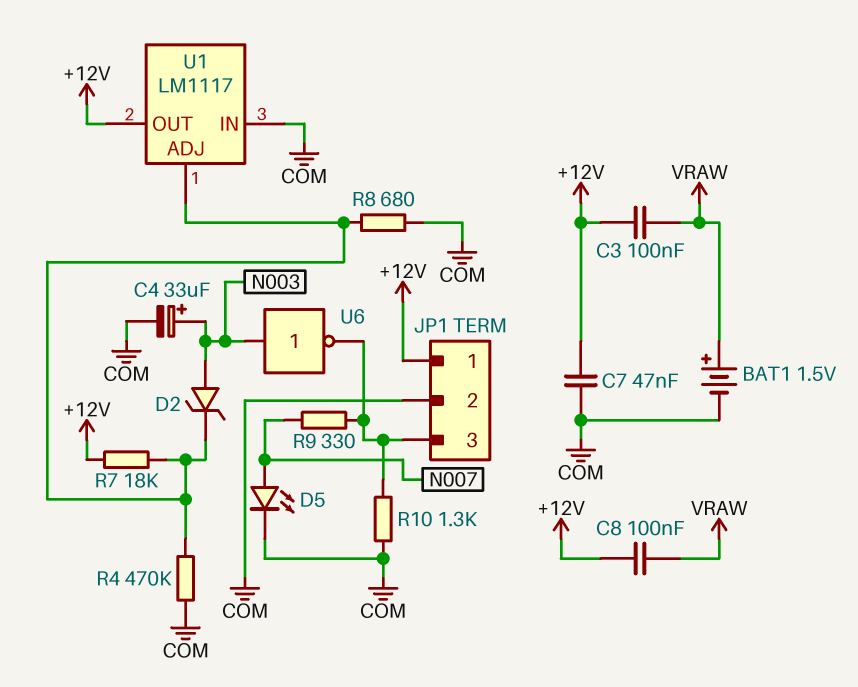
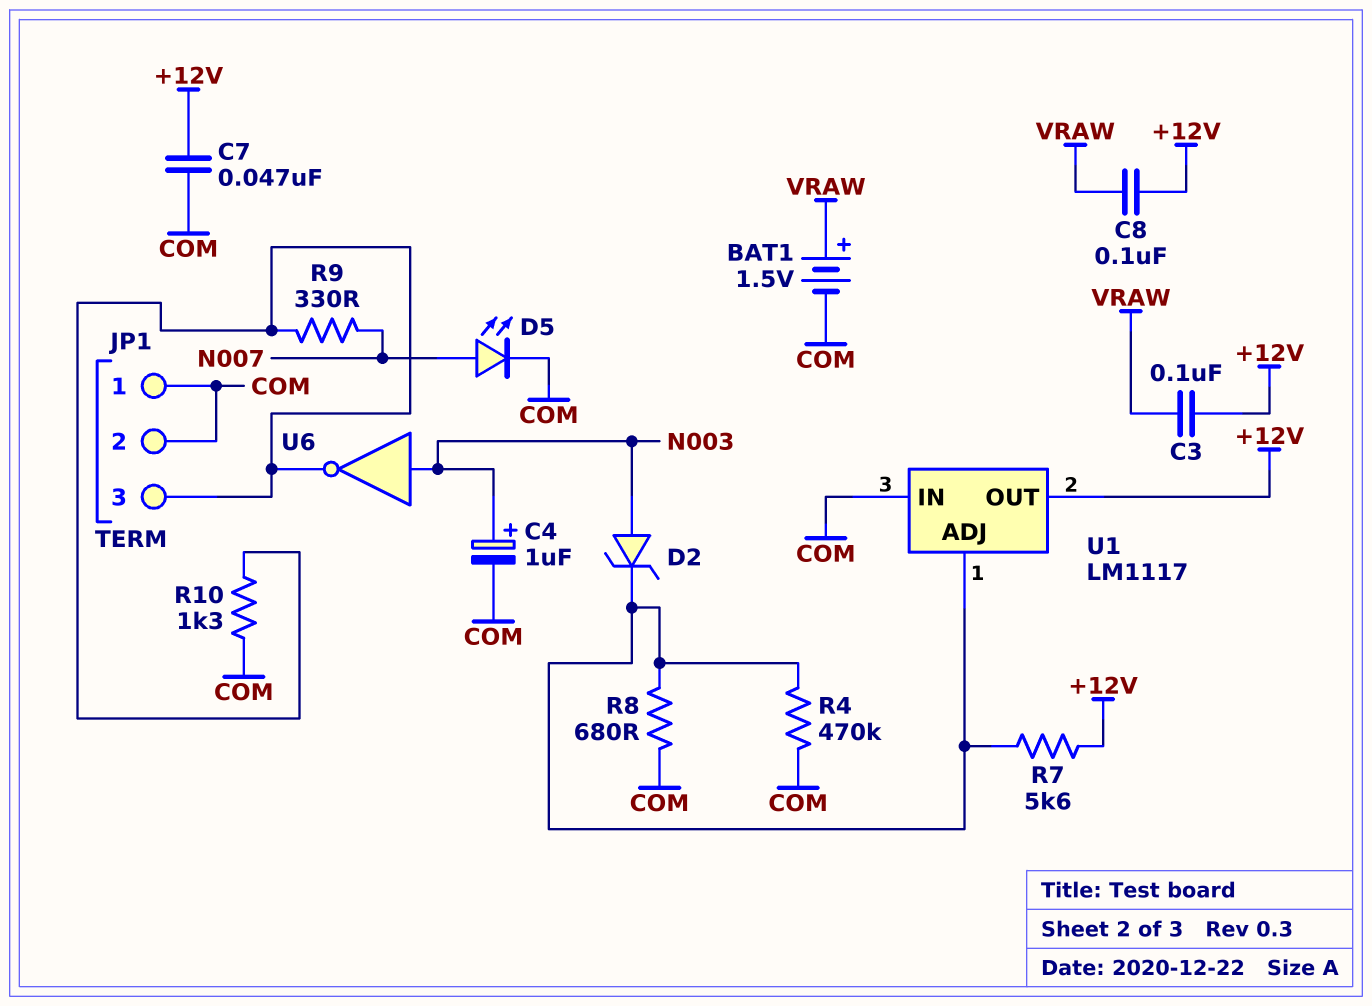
C4: 33uF (plus N003, minus COM) -> 1uF (plus N003, minus COM)
JP1 pin 1: +12V -> COM
R7: 18k (+12V, U1/ADJ) -> 5.6k (+12V, U1/ADJ)

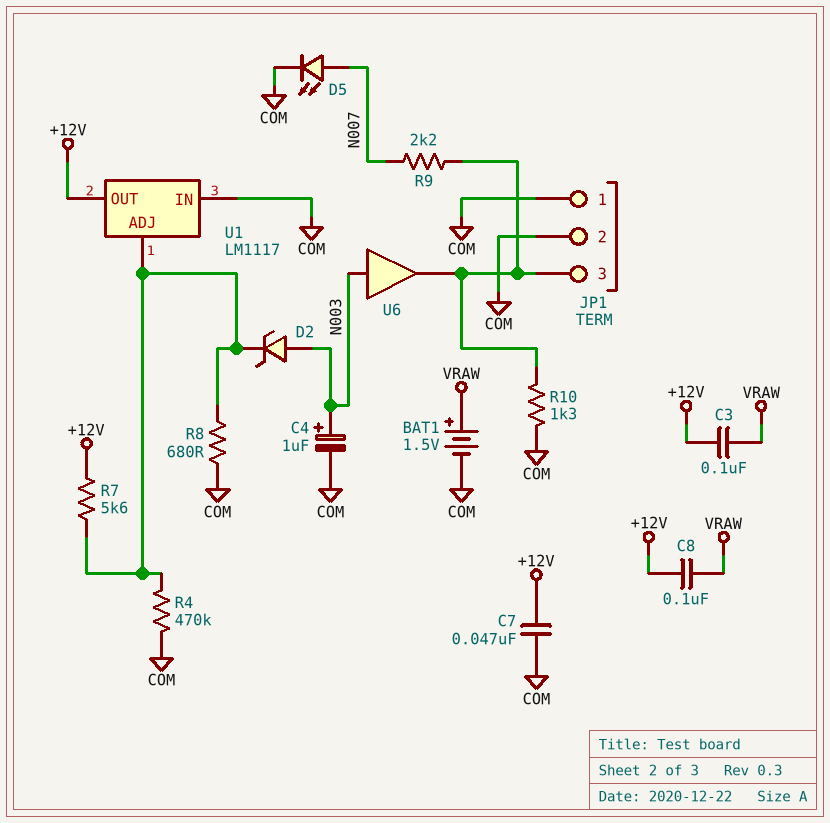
R9: 330 (JP1/3, N007) -> 2.2k (JP1/3, N007)
U6: NOT (in N003, out JP1/3) -> buffer (in N003, out JP1/3)

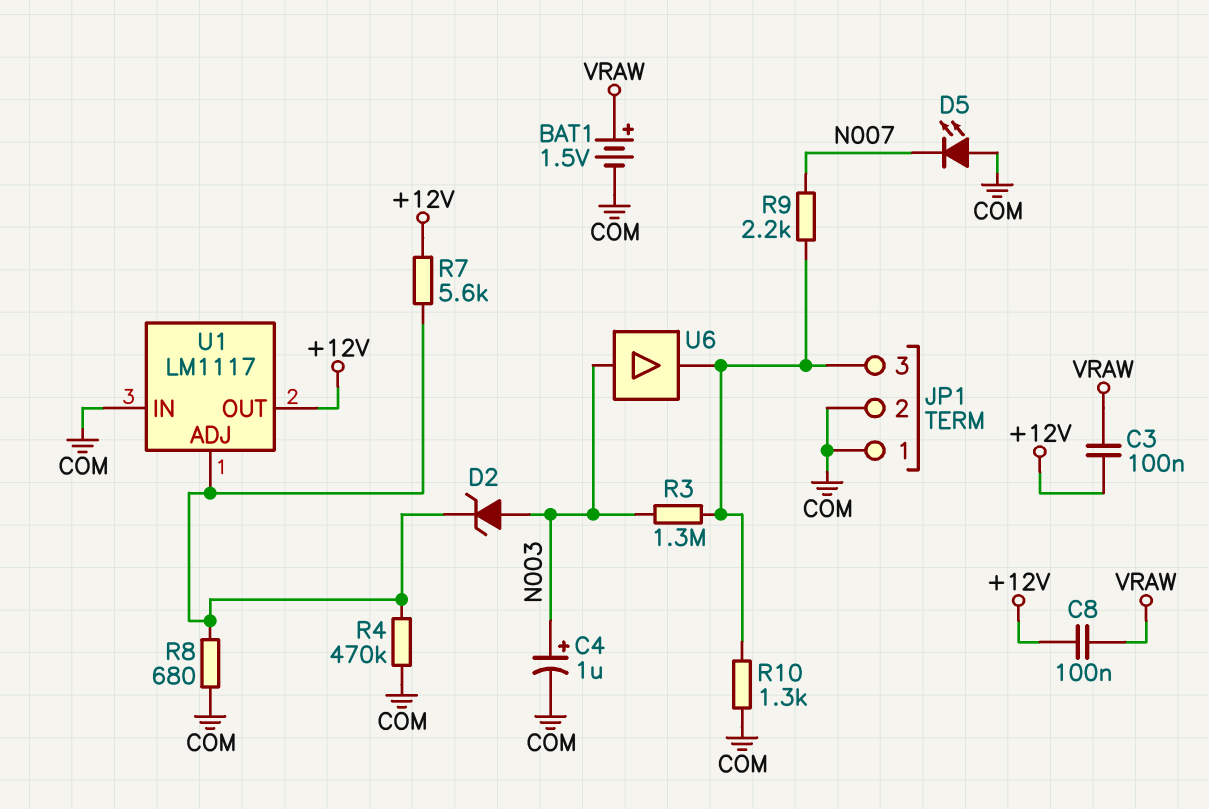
C7: 47nF (+12V, COM) -> none
D5: LED (A N007, K COM) -> LED (A COM, K N007)
R3: none -> 1.3M (JP1/3, N003)

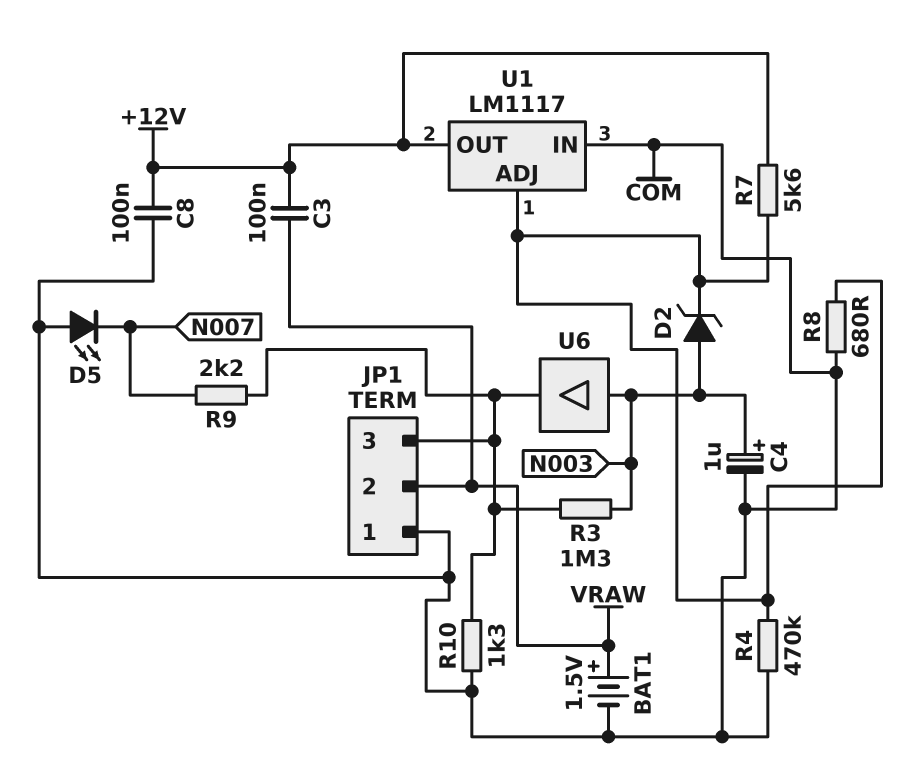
C8: 100nF (+12V, VRAW) -> 100nF (+12V, COM)
JP1 pin 2: COM -> VRAW

